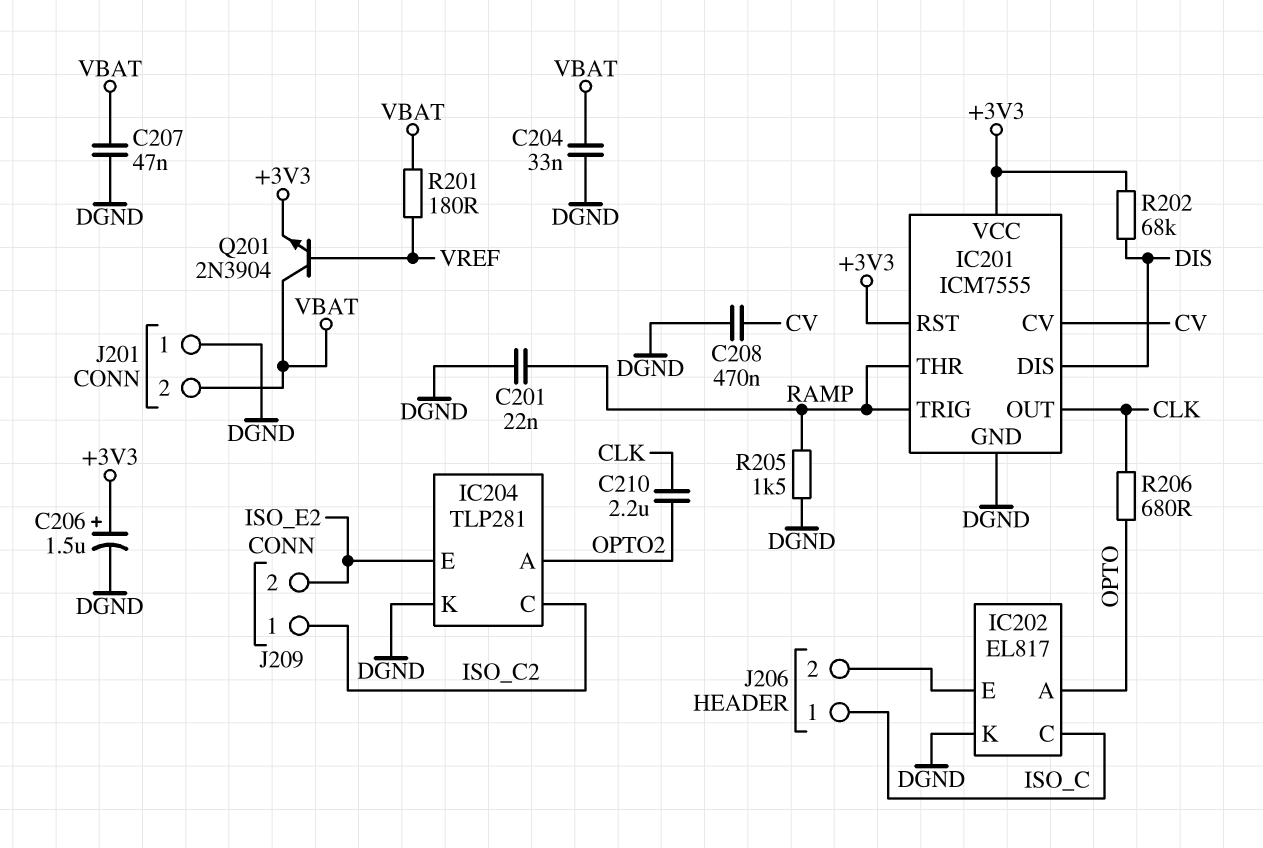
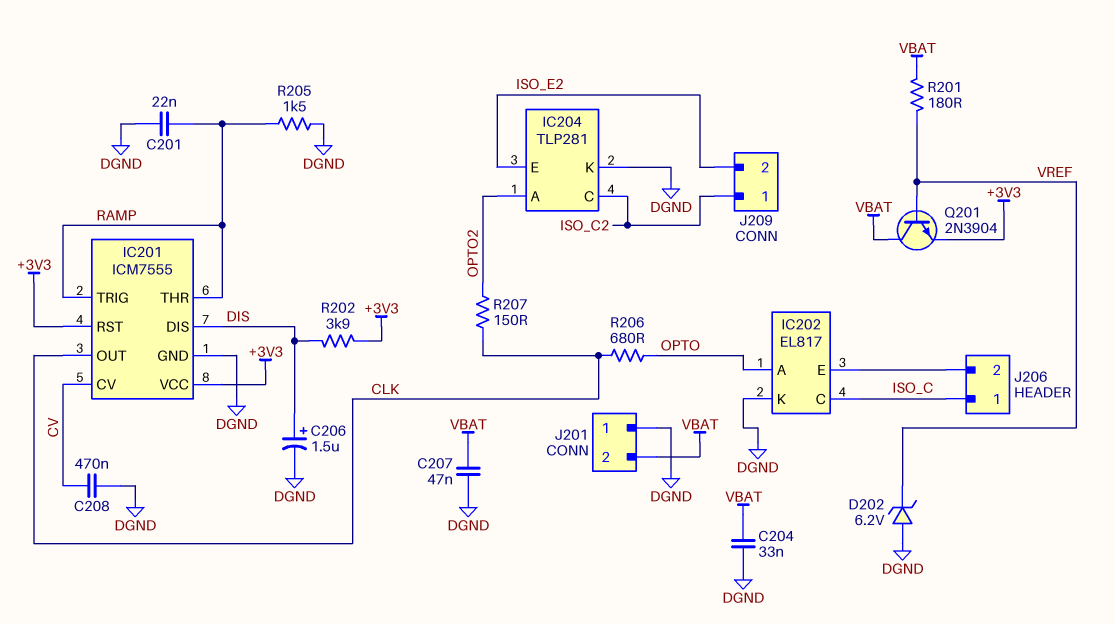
C206: 1.5uF (plus +3V3, minus DGND) -> 1.5uF (plus DIS, minus DGND)
C210: 2.2uF (CLK, OPTO2) -> none
D202: none -> zener 6.2V (A DGND, K VREF)
R202: 68k (+3V3, DIS) -> 3.9k (+3V3, DIS)
R207: none -> 150 (CLK, OPTO2)

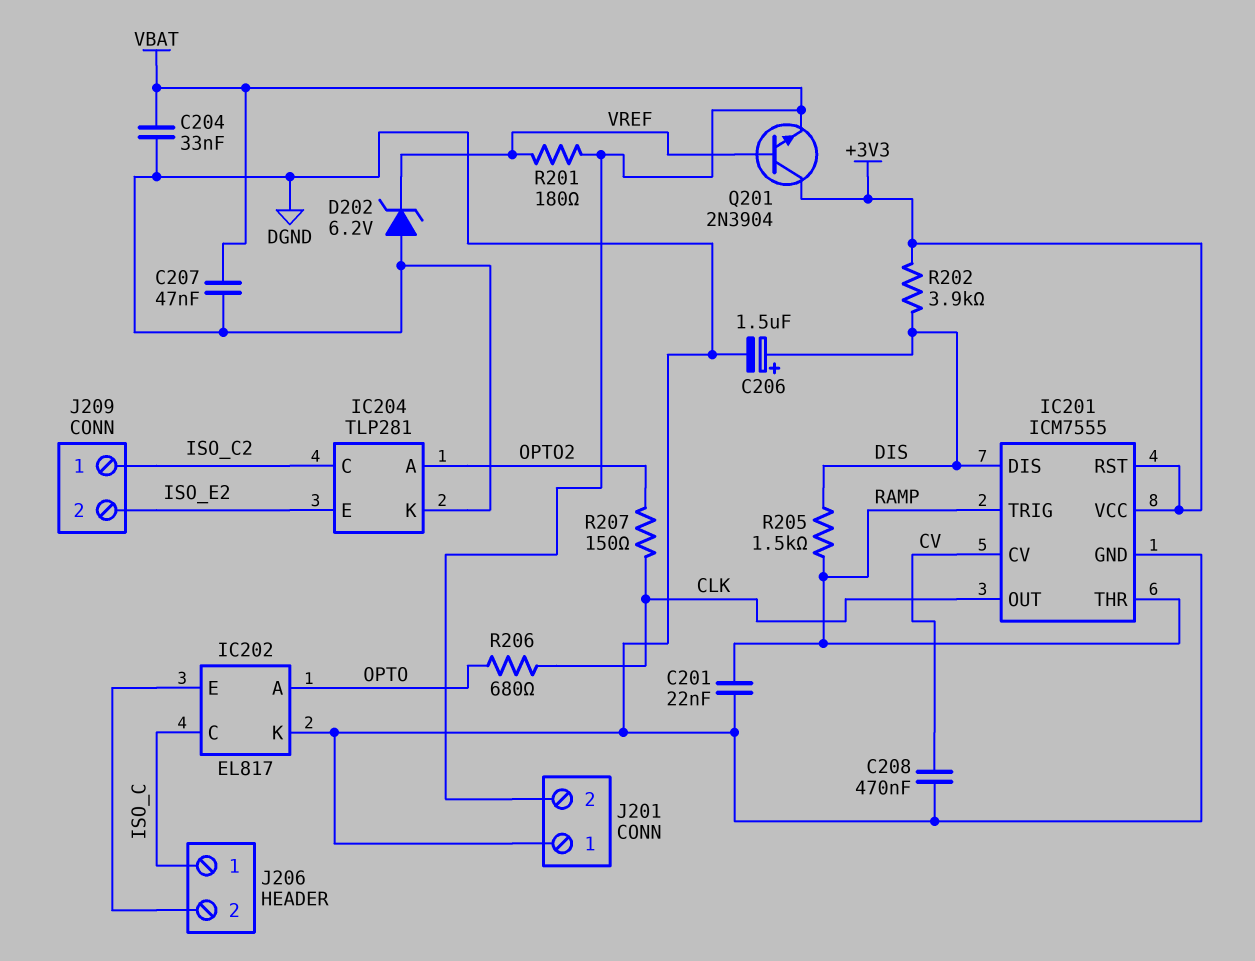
Q201: NPN 2N3904 (B VREF, C VBAT, E +3V3) -> NPN 2N3904 (B VREF, C +3V3, E VBAT)
R205: 1.5k (DGND, RAMP) -> 1.5k (DIS, RAMP)

